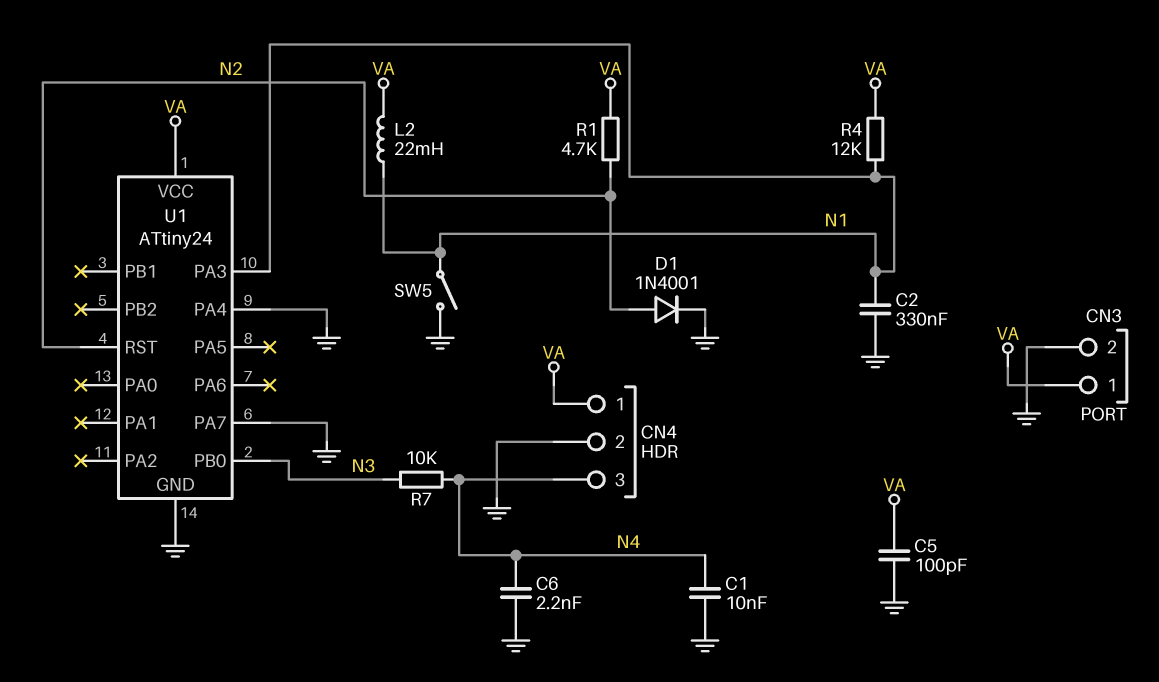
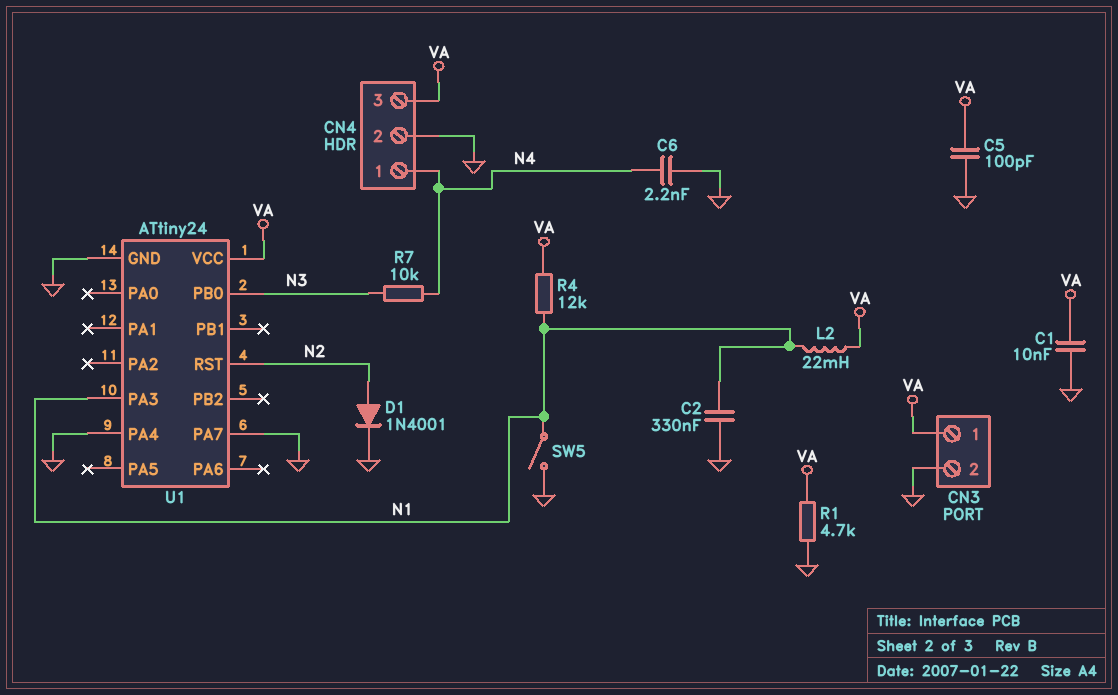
C1: 10nF (GND, N4) -> 10nF (GND, VA)
CN4 pin 1: VA -> N4
CN4 pin 3: N4 -> VA
R1: 4.7k (N2, VA) -> 4.7k (GND, VA)

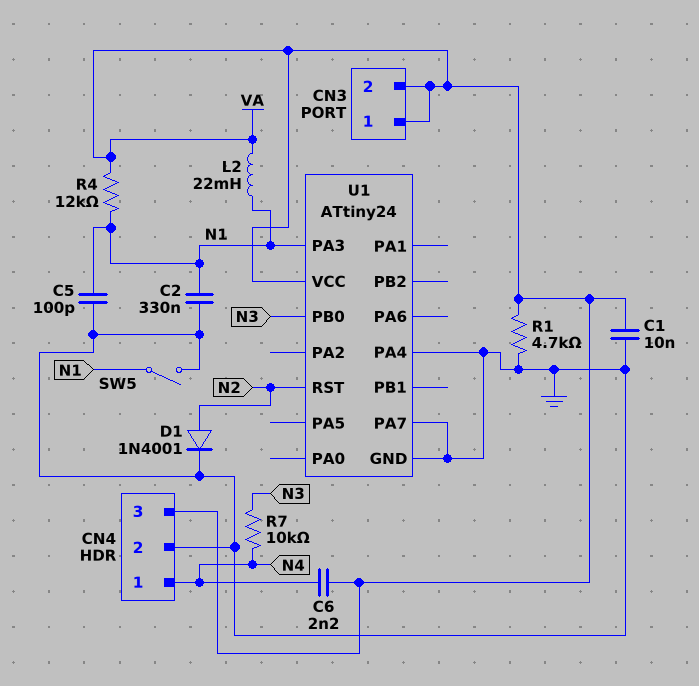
C5: 100pF (GND, VA) -> 100pF (GND, N1)
C6: 2.2nF (GND, N4) -> 2.2nF (N4, VA)
CN3 pin 2: GND -> VA

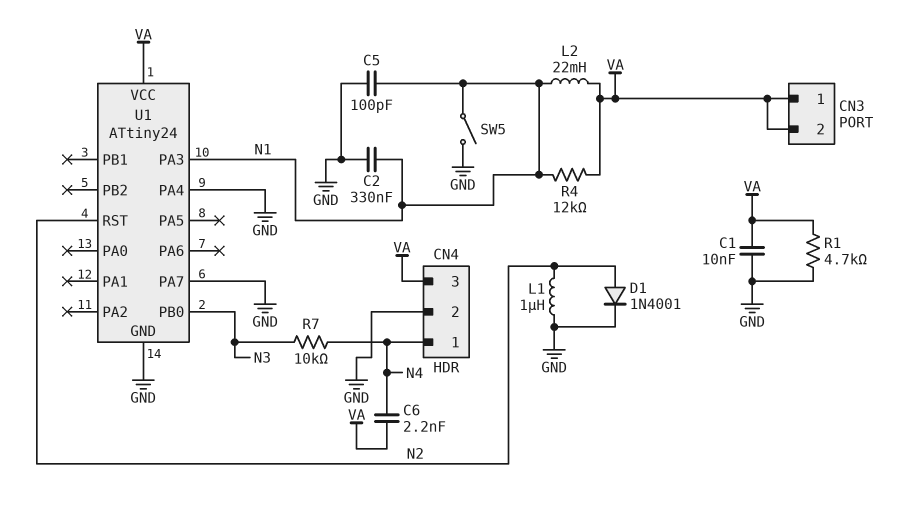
L1: none -> 1uH (GND, N2)

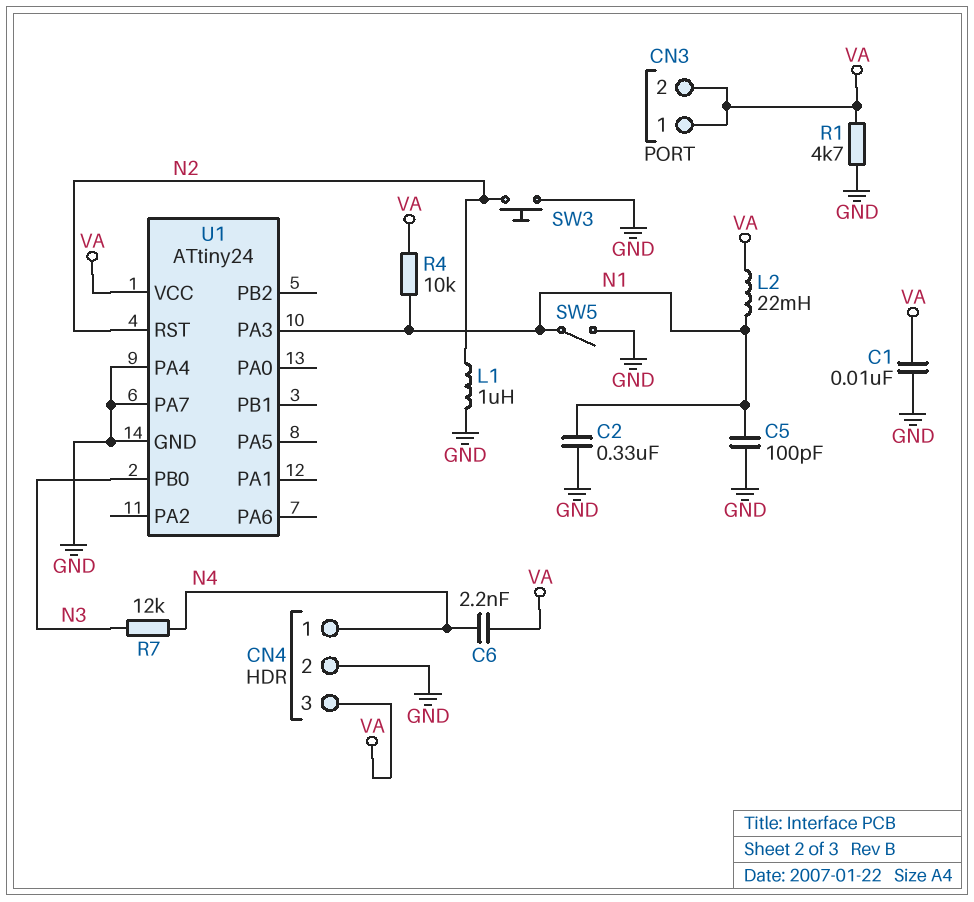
D1: diode 1N4001 (A N2, K GND) -> none
R4: 12k (N1, VA) -> 10k (N1, VA)
R7: 10k (N3, N4) -> 12k (N3, N4)
SW3: none -> button (GND, N2)

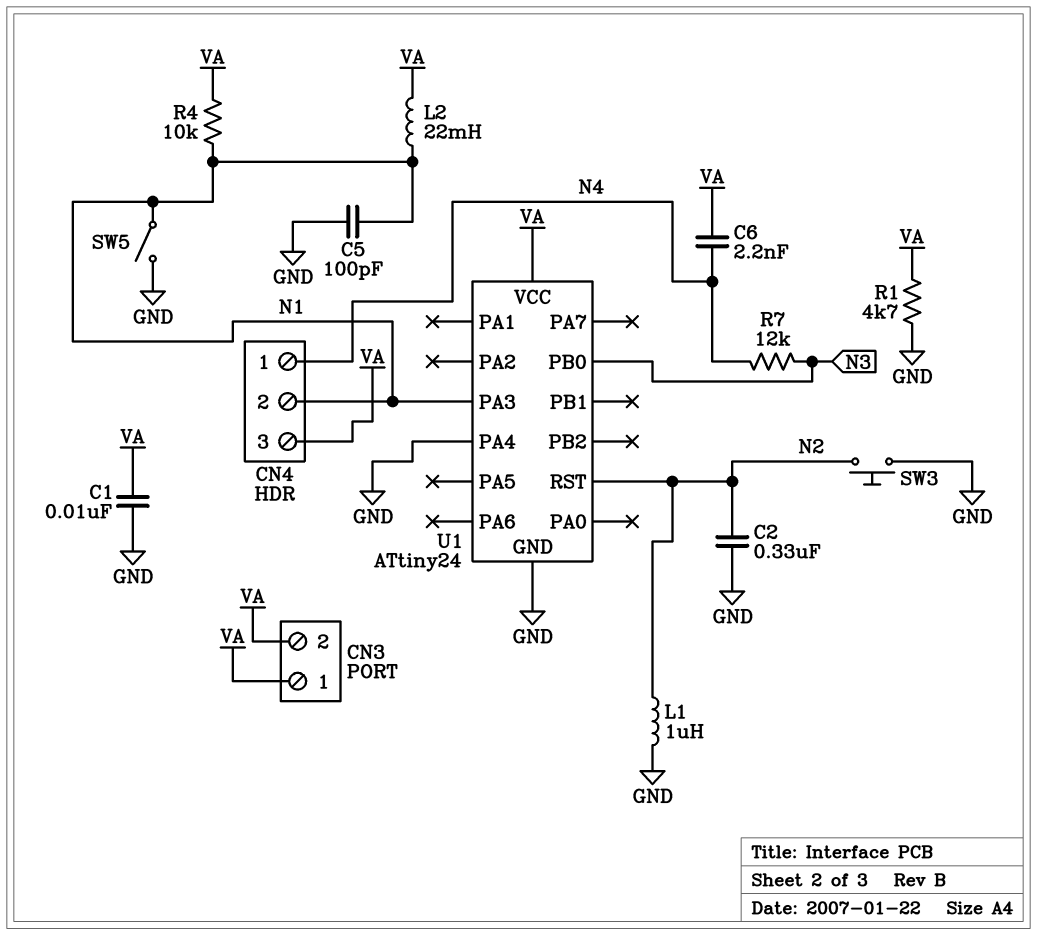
C2: 330nF (GND, N1) -> 330nF (GND, N2)
CN4 pin 2: GND -> N1
U1 pin PA7: GND -> none

